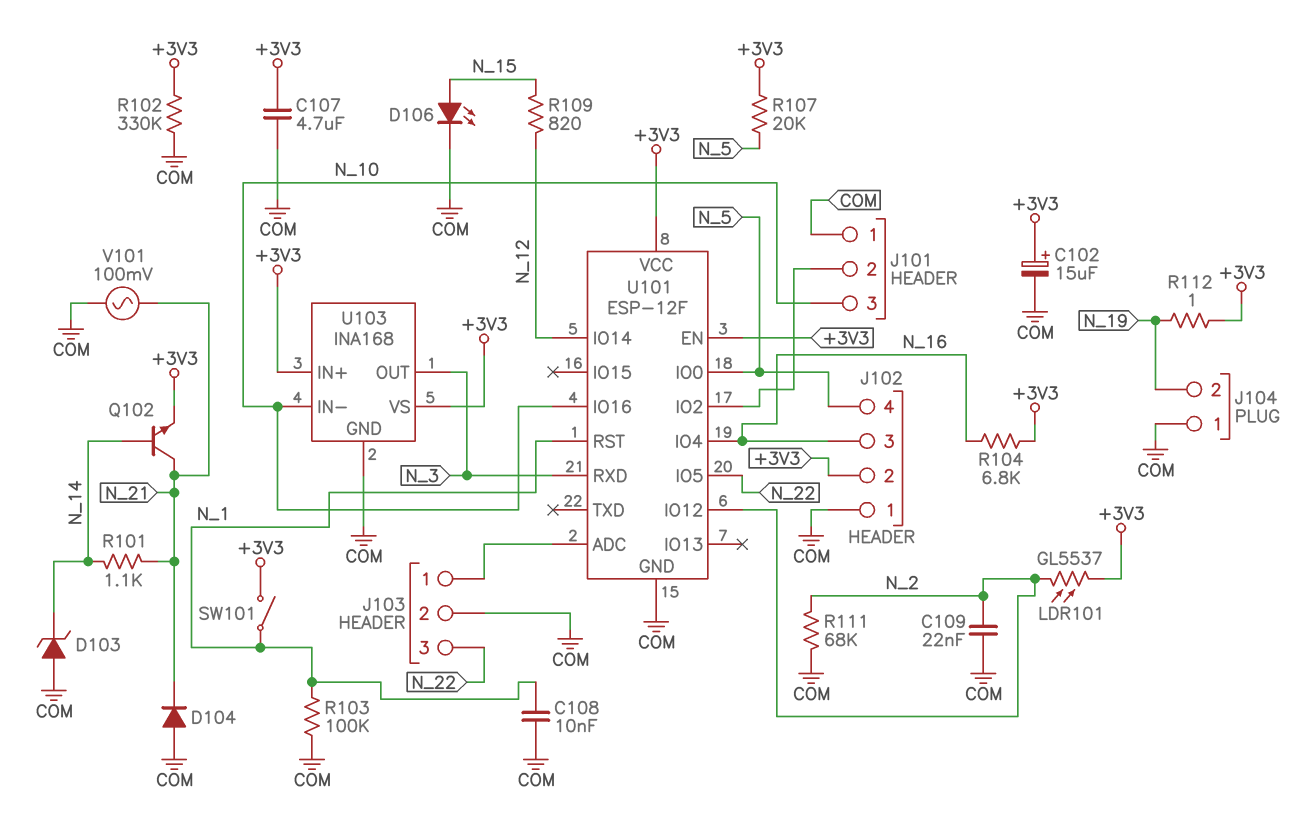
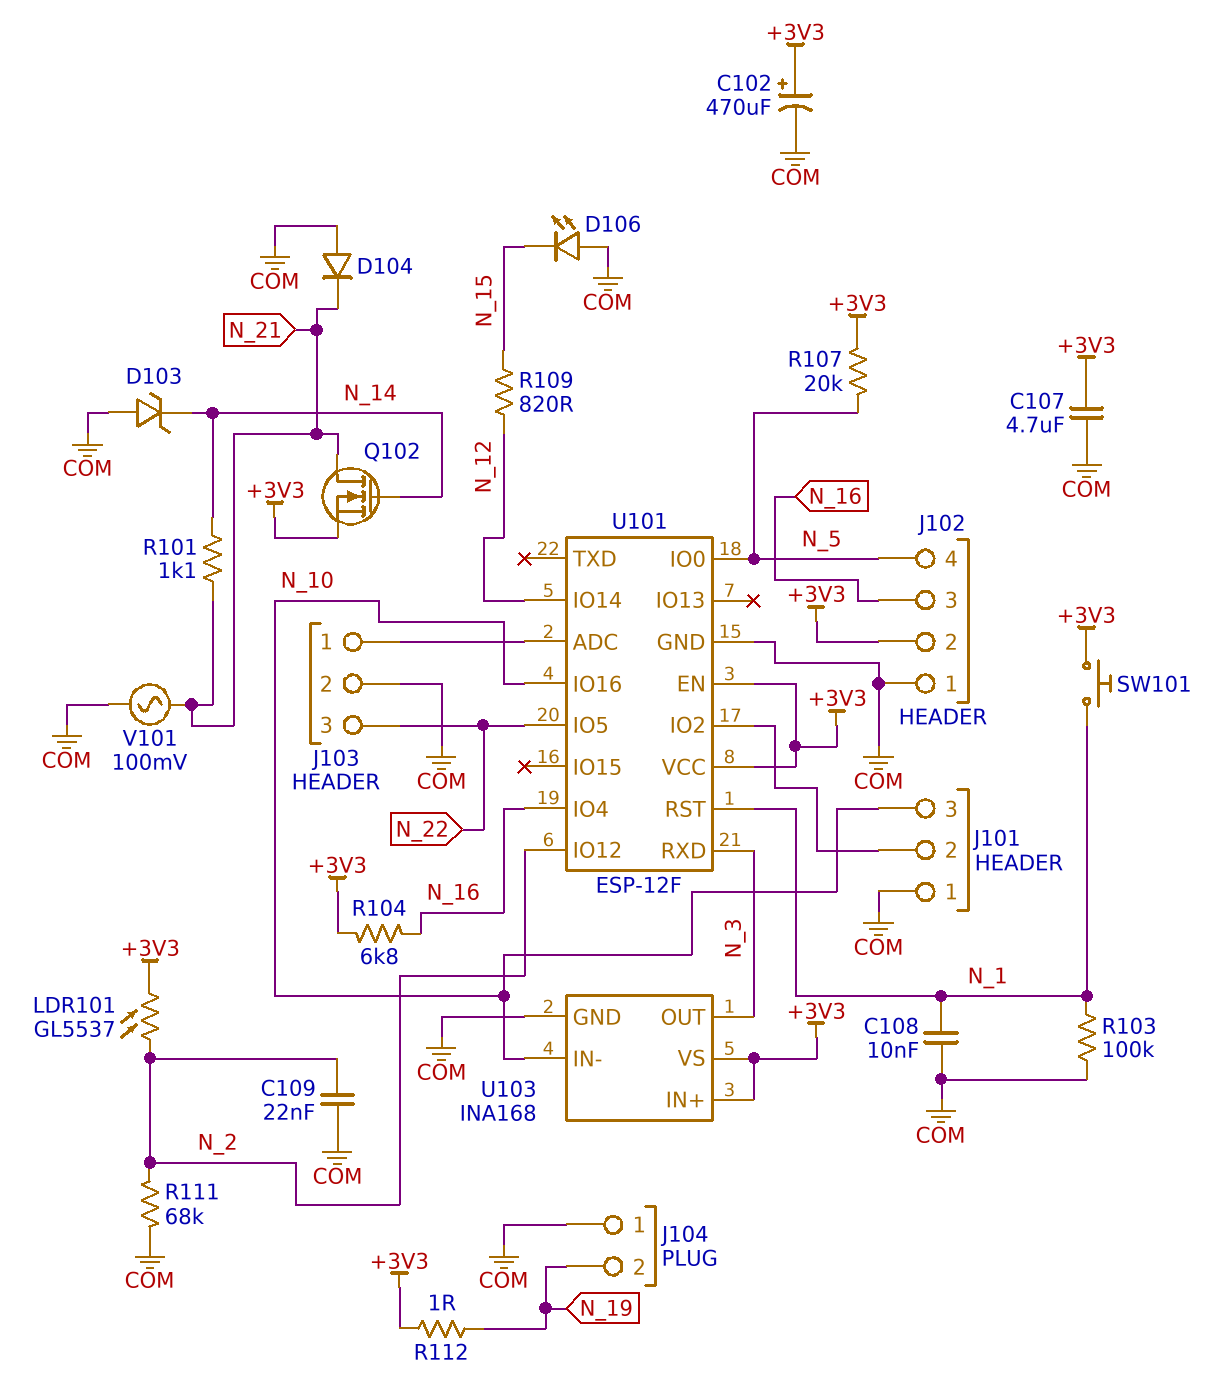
C102: 15uF (plus +3V3, minus COM) -> 470uF (plus +3V3, minus COM)
D106: LED (A N_15, K COM) -> LED (A COM, K N_15)
Q102: NPN (B N_14, C N_21, E +3V3) -> NMOS (G N_14, D N_21, S +3V3)
R102: 330k (+3V3, COM) -> none
SW101: switch (+3V3, N_1) -> button (+3V3, N_1)

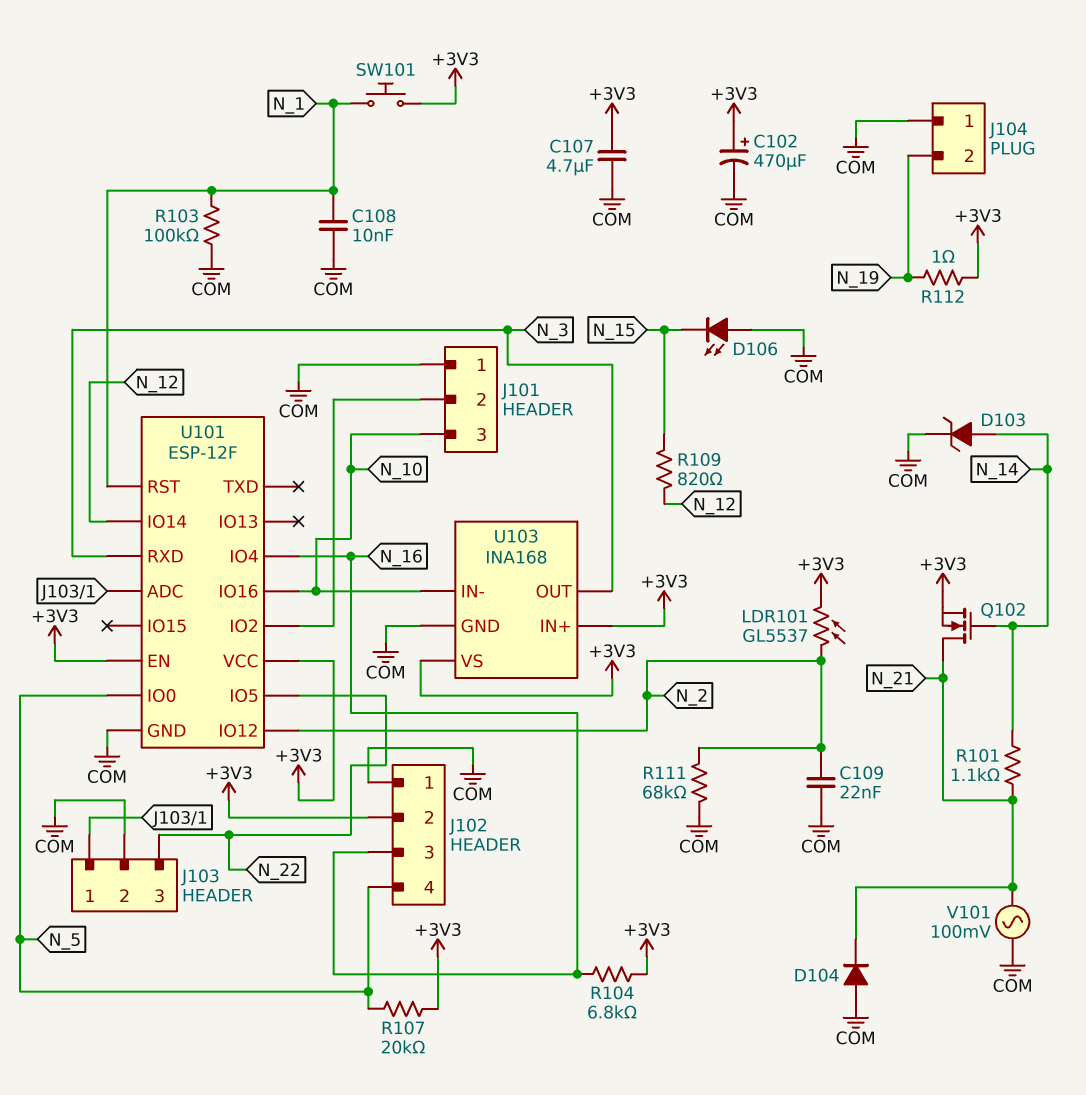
D103: zener (A COM, K N_14) -> zener (A N_14, K COM)

